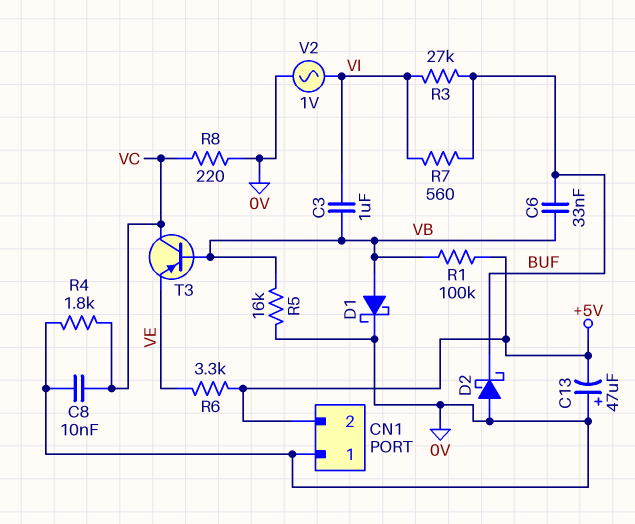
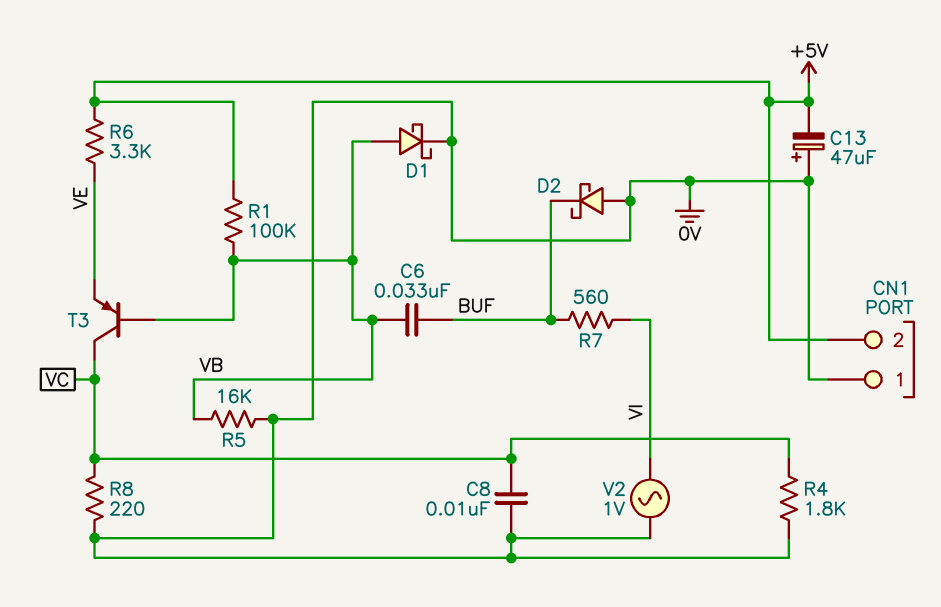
C3: 1uF (VB, VI) -> none
R3: 27k (BUF, VI) -> none

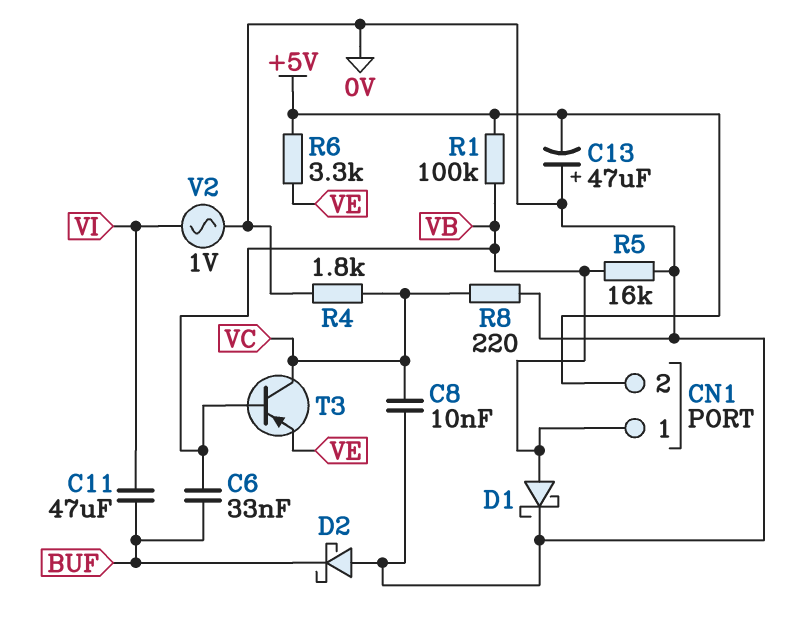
C11: none -> 47uF (BUF, VI)
CN1 pin 1: 0V -> VB
R7: 560 (BUF, VI) -> none

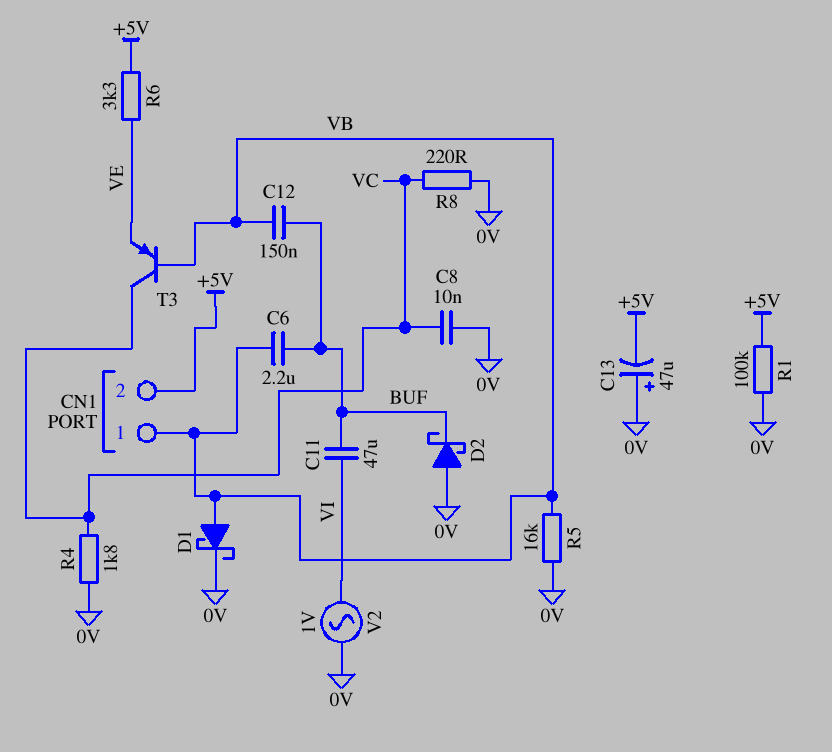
C6: 33nF (BUF, VB) -> 2.2uF (BUF, VB)
C12: none -> 150nF (BUF, VB)
R1: 100k (+5V, VB) -> 100k (+5V, 0V)

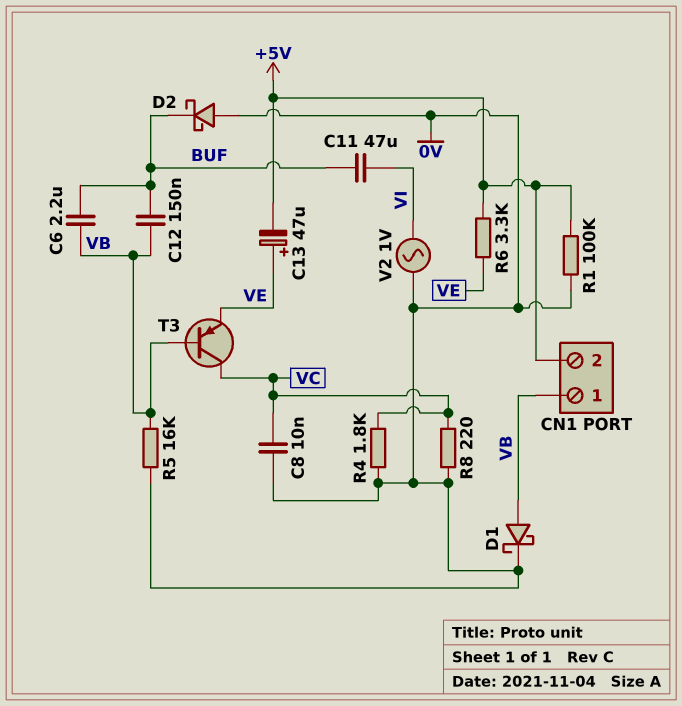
C13: 47uF (plus 0V, minus +5V) -> 47uF (plus VE, minus +5V)

